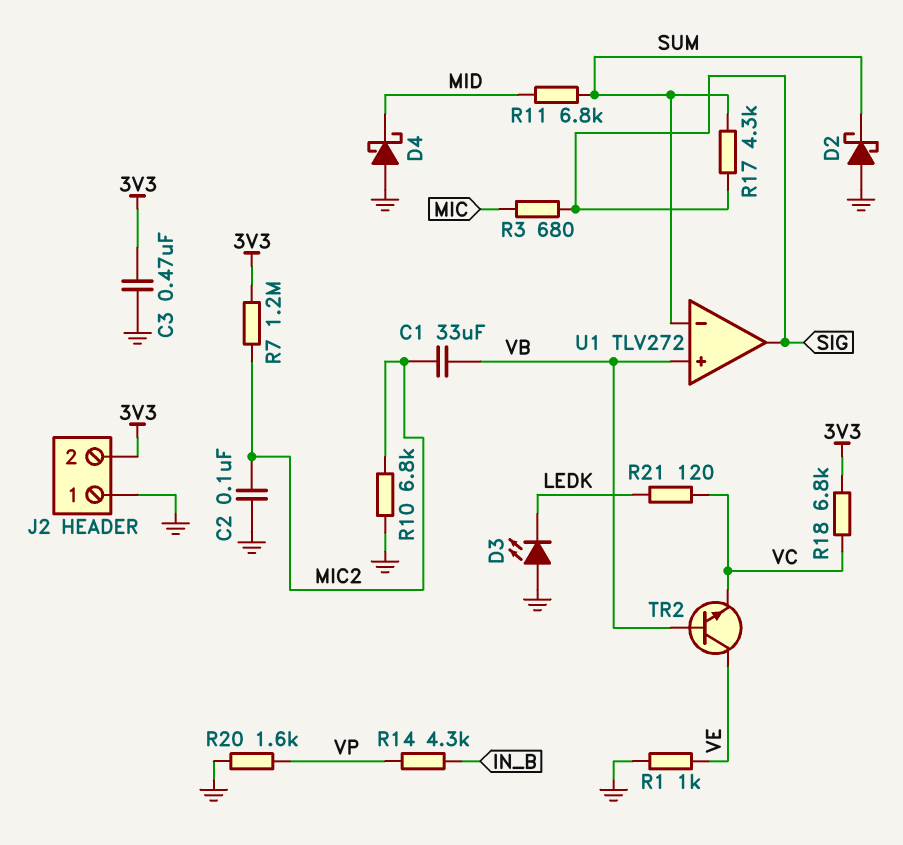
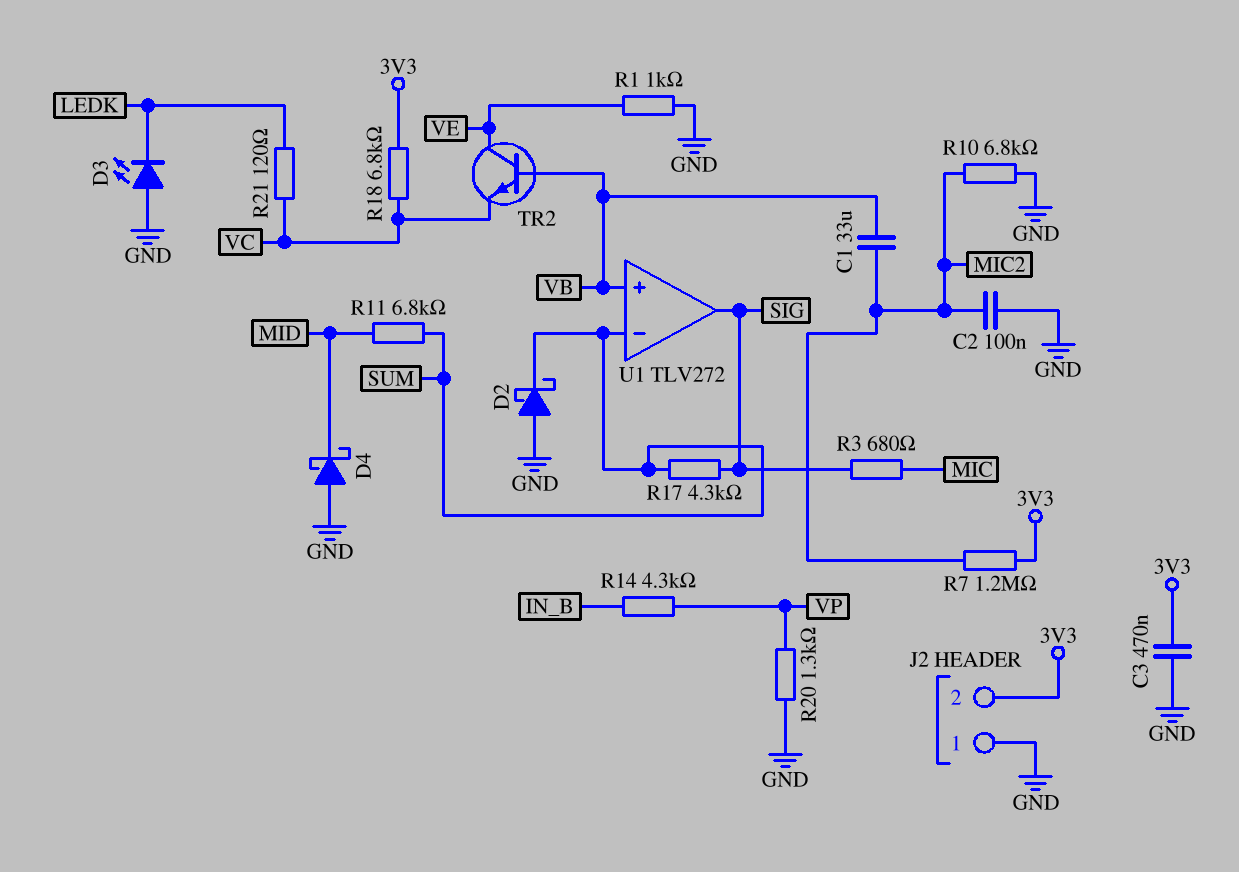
R20: 1.6k (GND, VP) -> 1.3k (GND, VP)

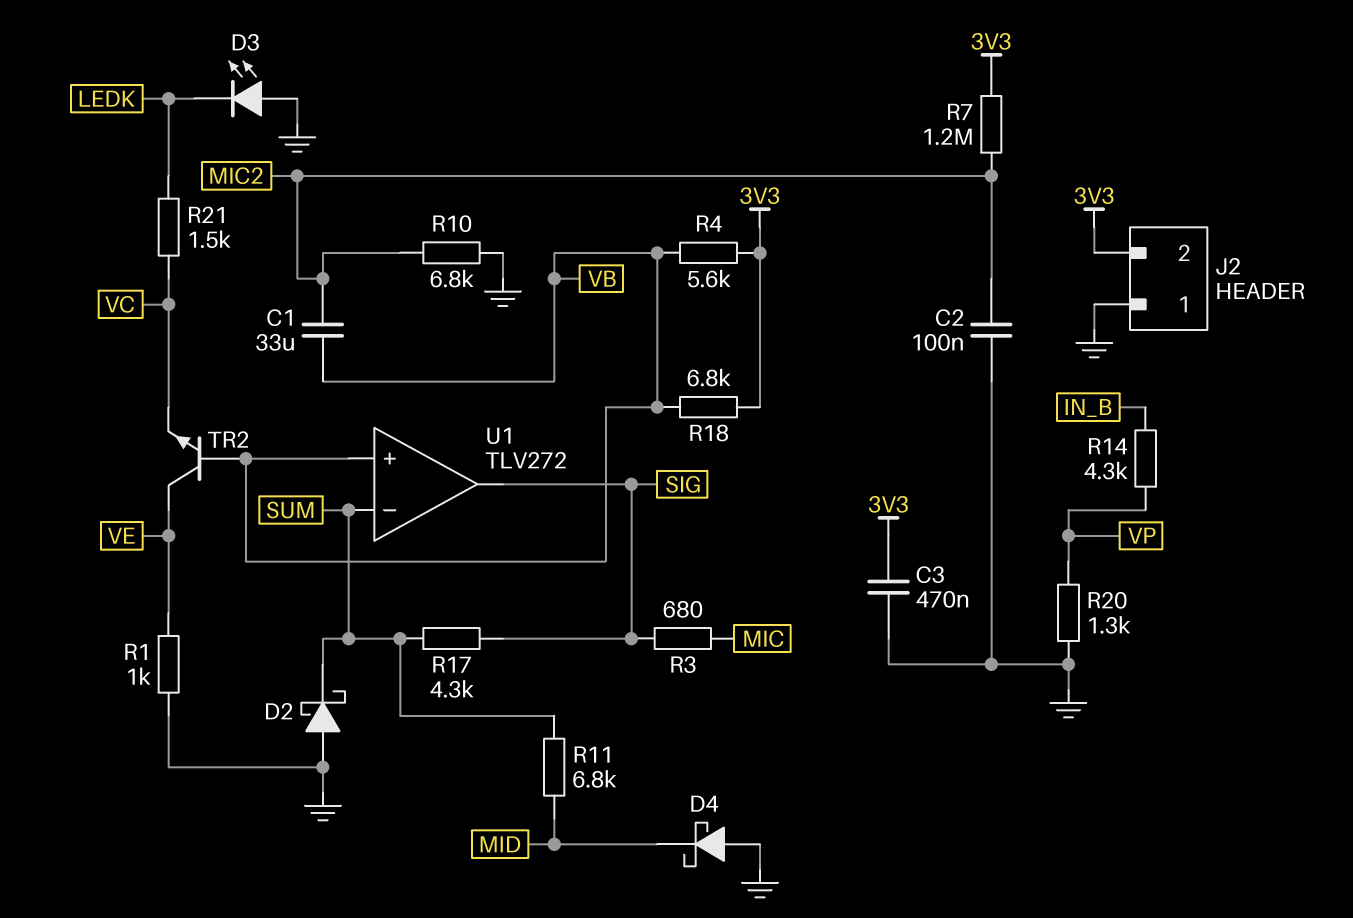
R4: none -> 5.6k (3V3, VB)
R18: 6.8k (3V3, VC) -> 6.8k (3V3, VB)
R21: 120 (LEDK, VC) -> 1.5k (LEDK, VC)

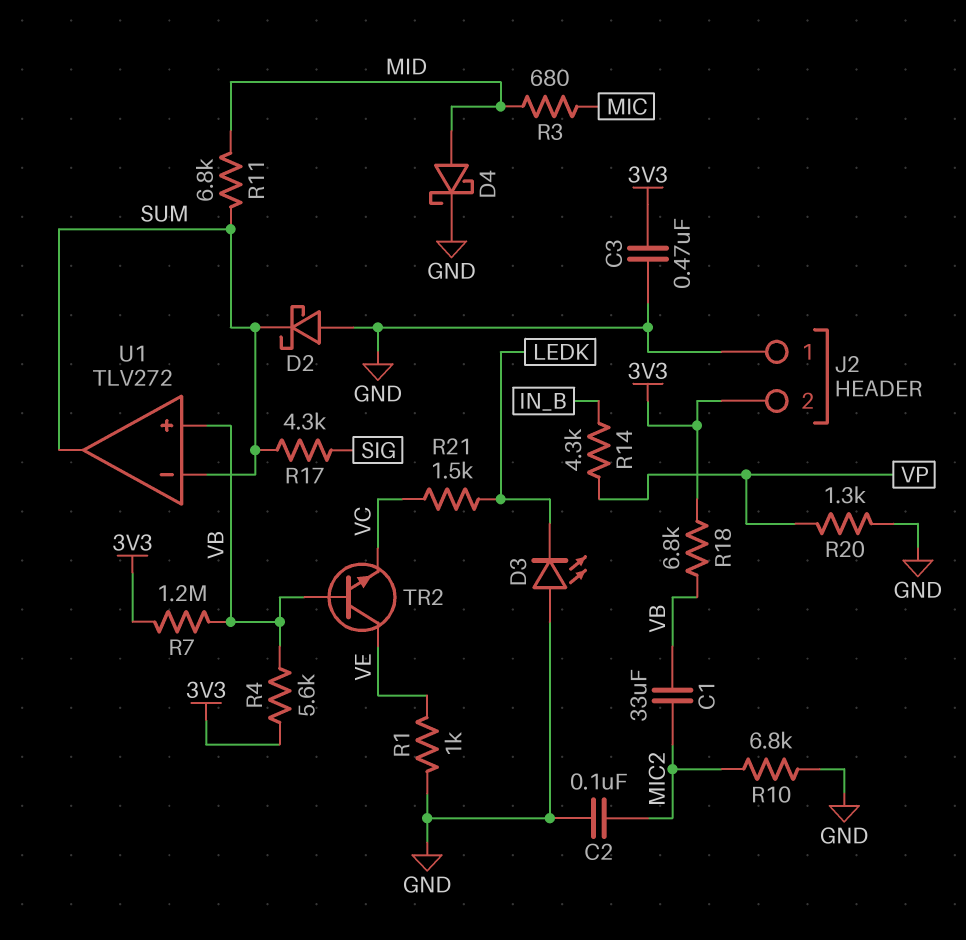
D4: schottky (A GND, K MID) -> schottky (A MID, K GND)
R3: 680 (MIC, SIG) -> 680 (MIC, MID)
R7: 1.2M (3V3, MIC2) -> 1.2M (3V3, VB)
U1 pin out: SIG -> SUM

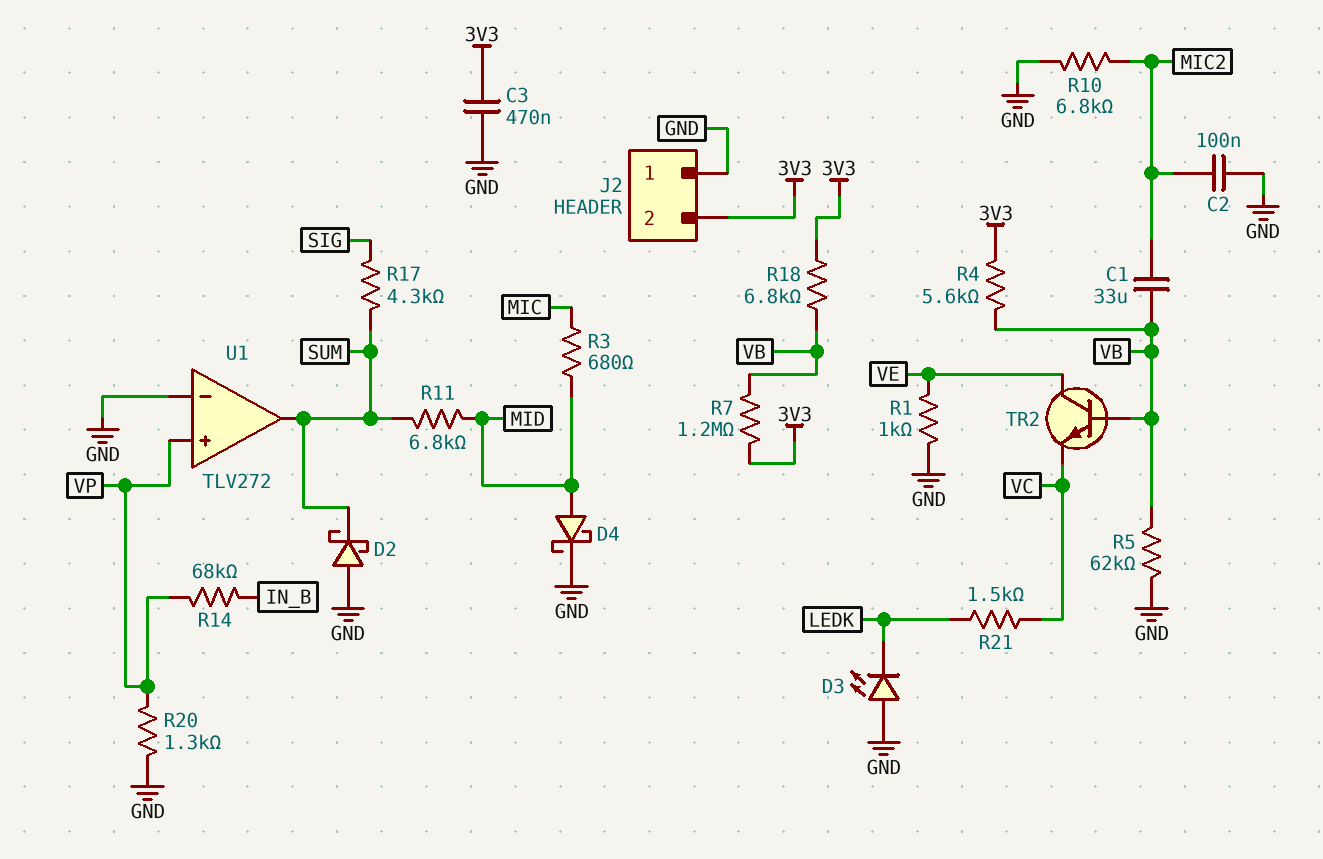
R5: none -> 62k (GND, VB)
R14: 4.3k (IN_B, VP) -> 68k (IN_B, VP)
U1 pin in+: VB -> VP
U1 pin in-: SUM -> GND

